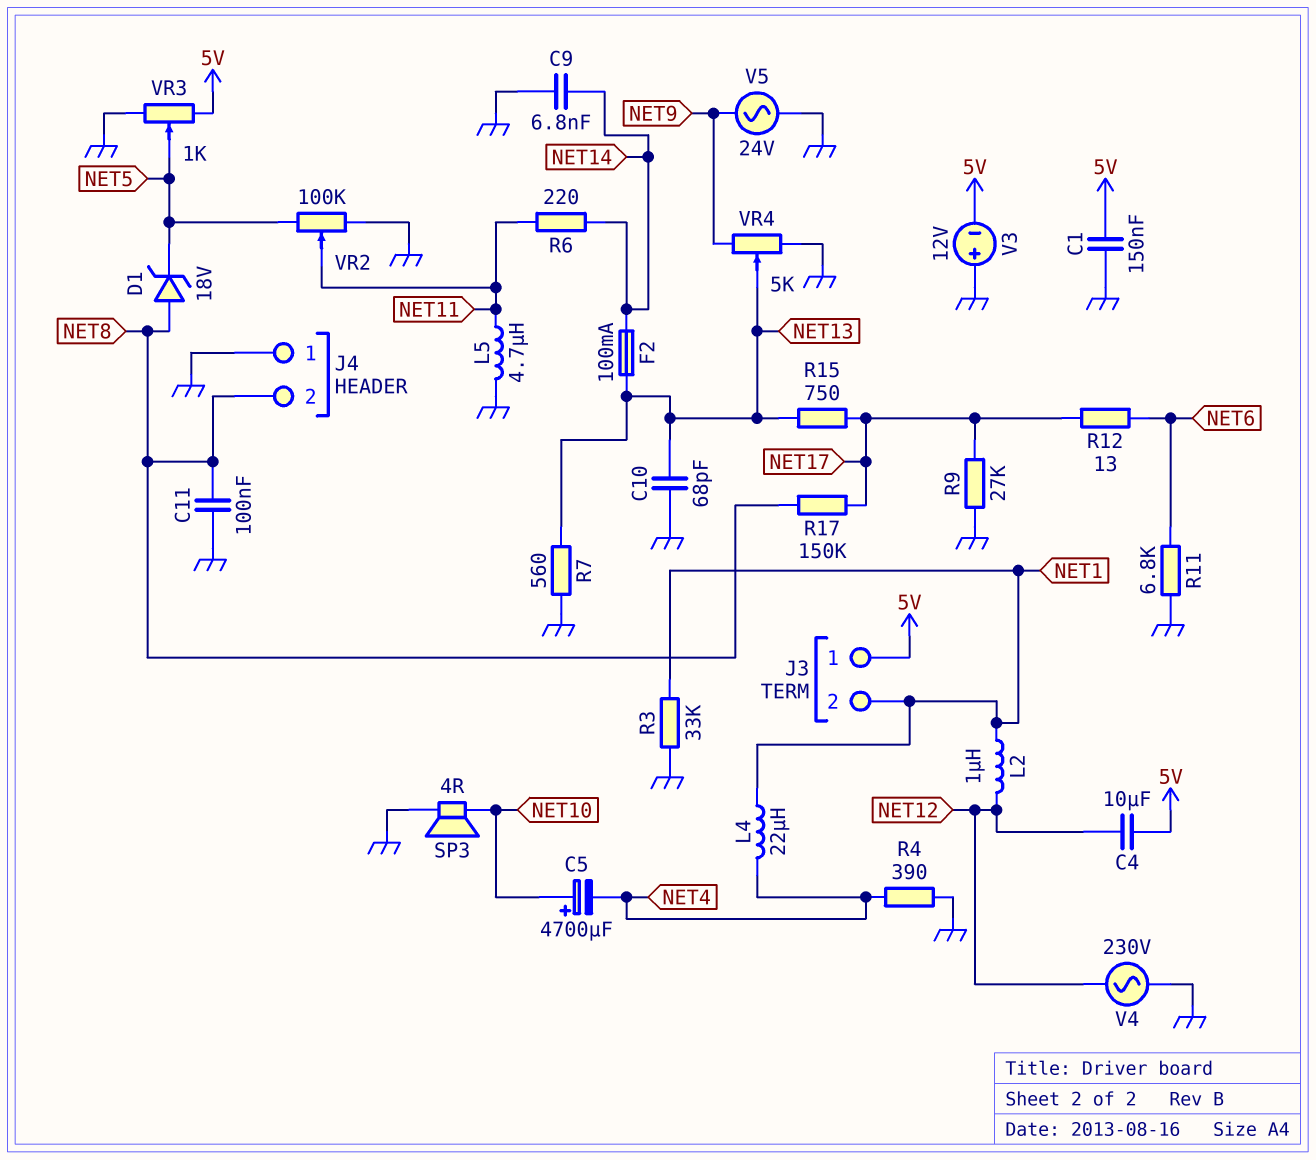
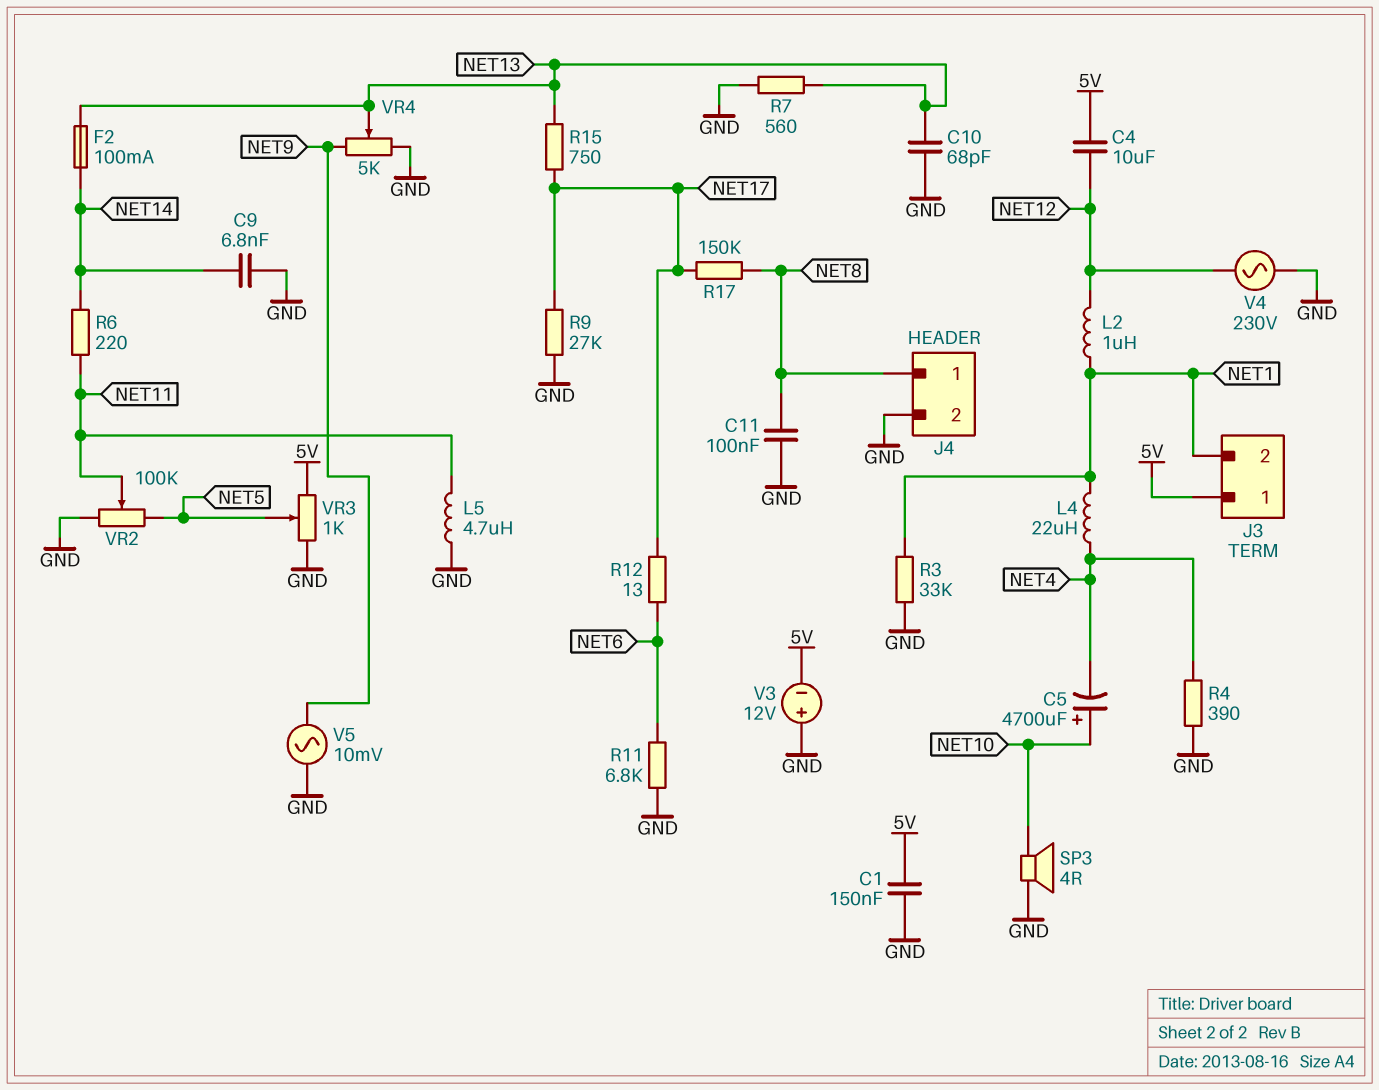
D1: zener 18V (A NET8, K NET5) -> none
J4 pin 1: GND -> NET8
J4 pin 2: NET8 -> GND
V5: AC 24V (GND, NET9) -> AC 10mV (GND, NET9)

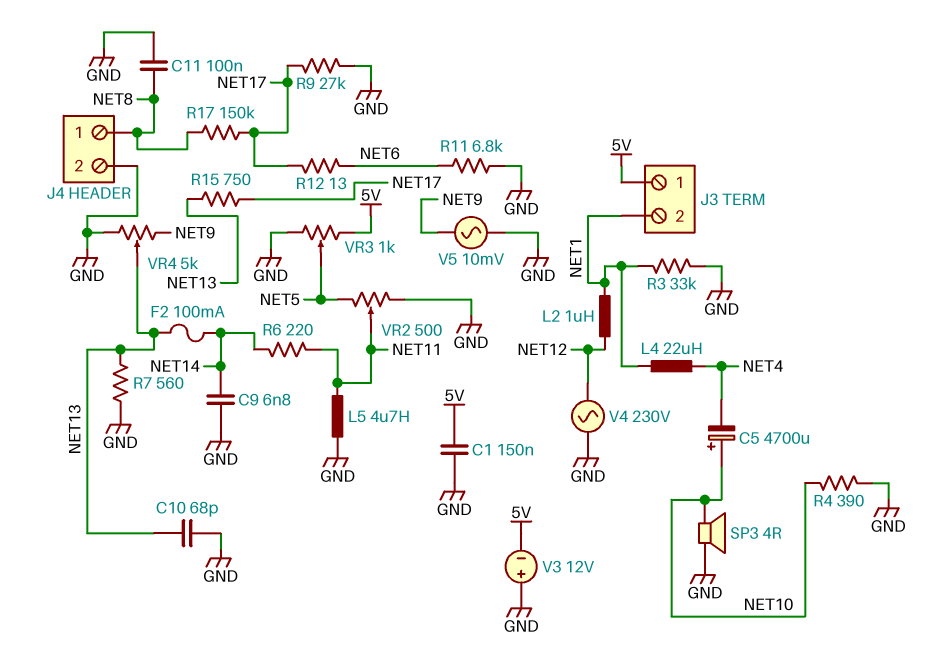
C4: 10uF (5V, NET12) -> none
R4: 390 (GND, NET4) -> 390 (GND, NET10)
VR2: 100k (GND, NET5, wiper NET11) -> 500 (GND, NET5, wiper NET11)

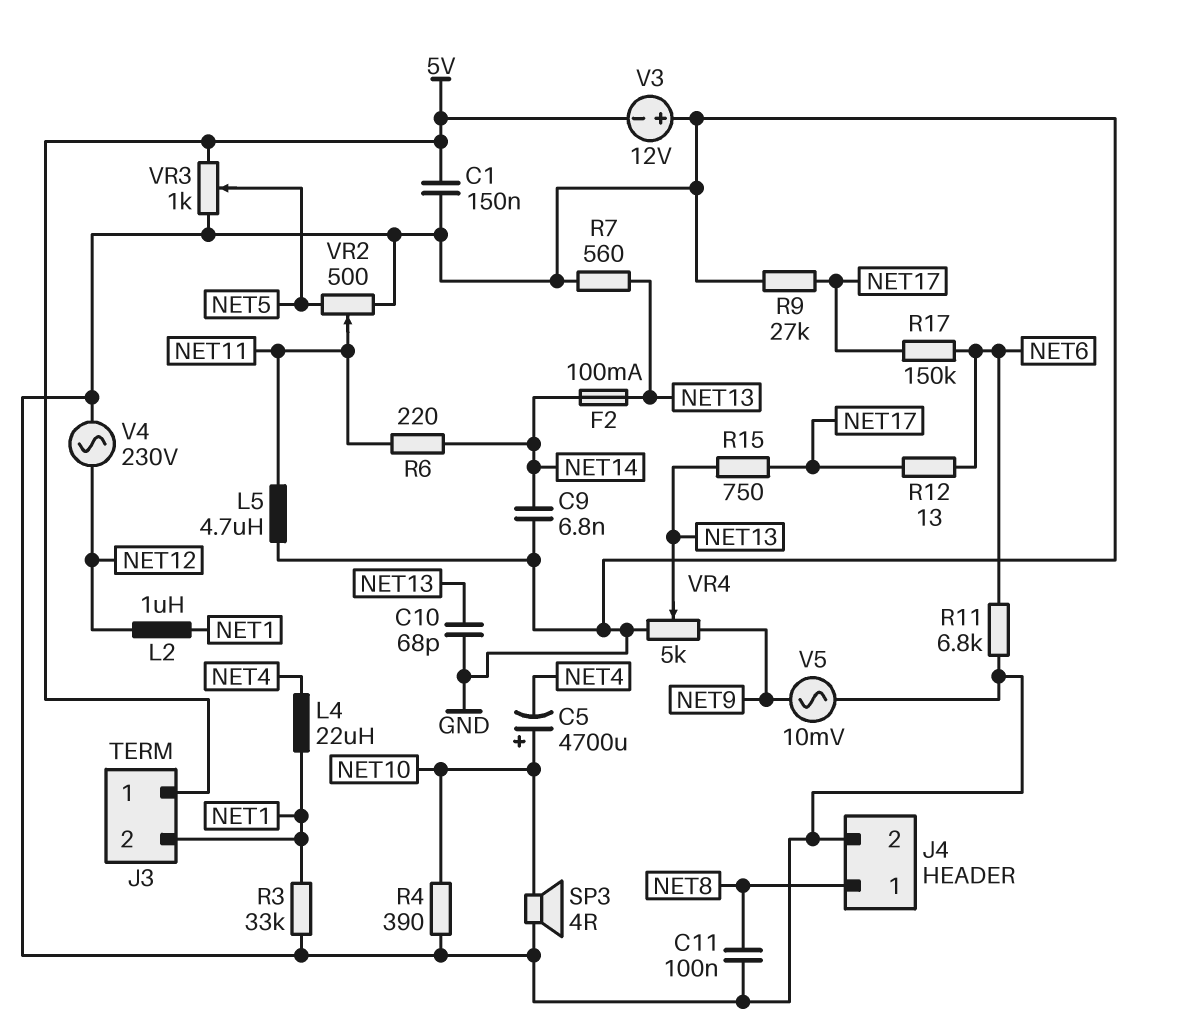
R17: 150k (NET8, NET17) -> 150k (NET6, NET17)

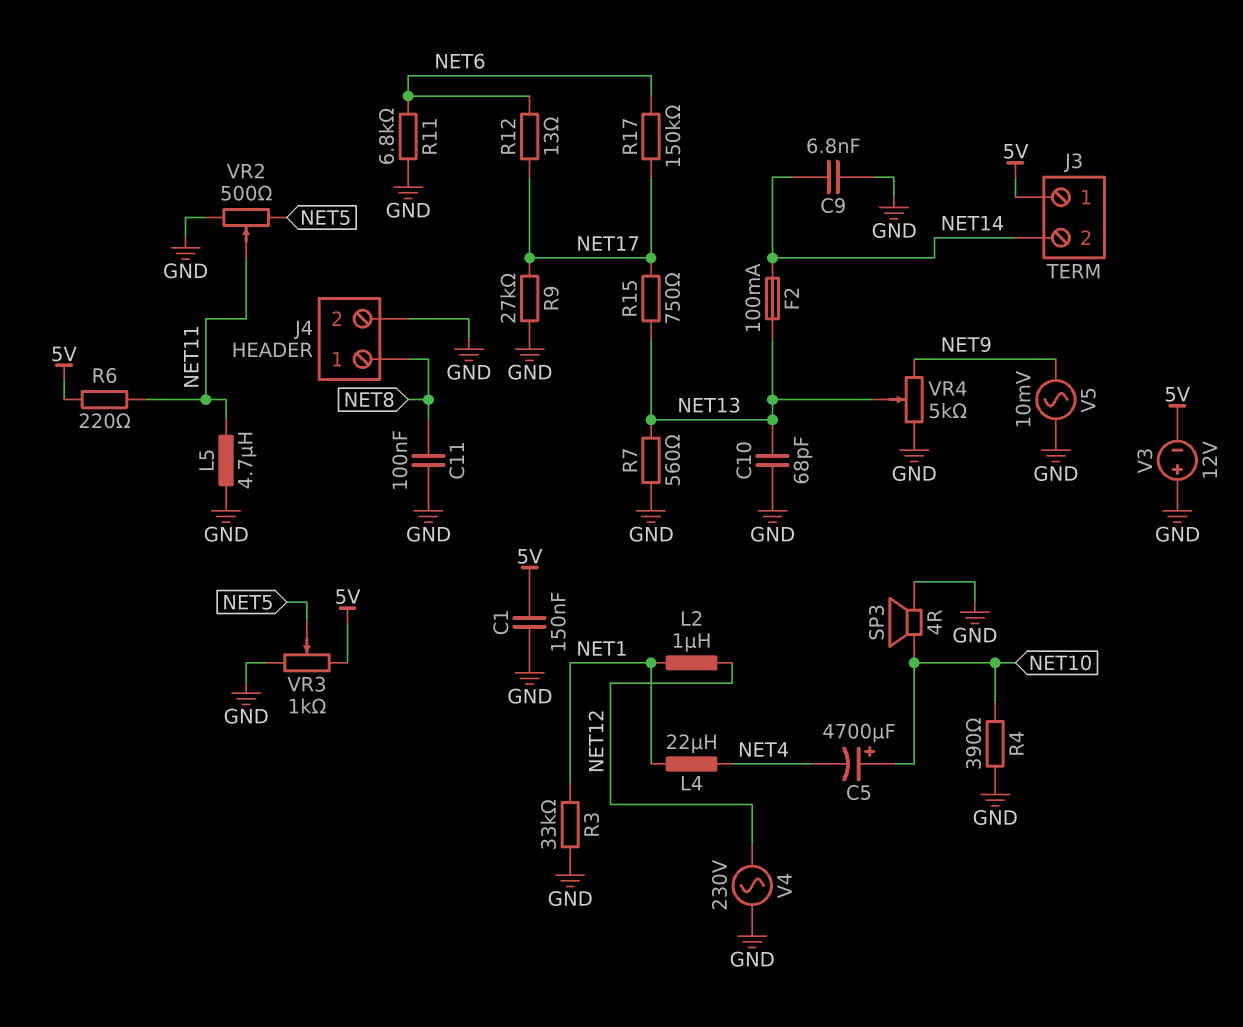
J3 pin 2: NET1 -> NET14
R6: 220 (NET11, NET14) -> 220 (5V, NET11)

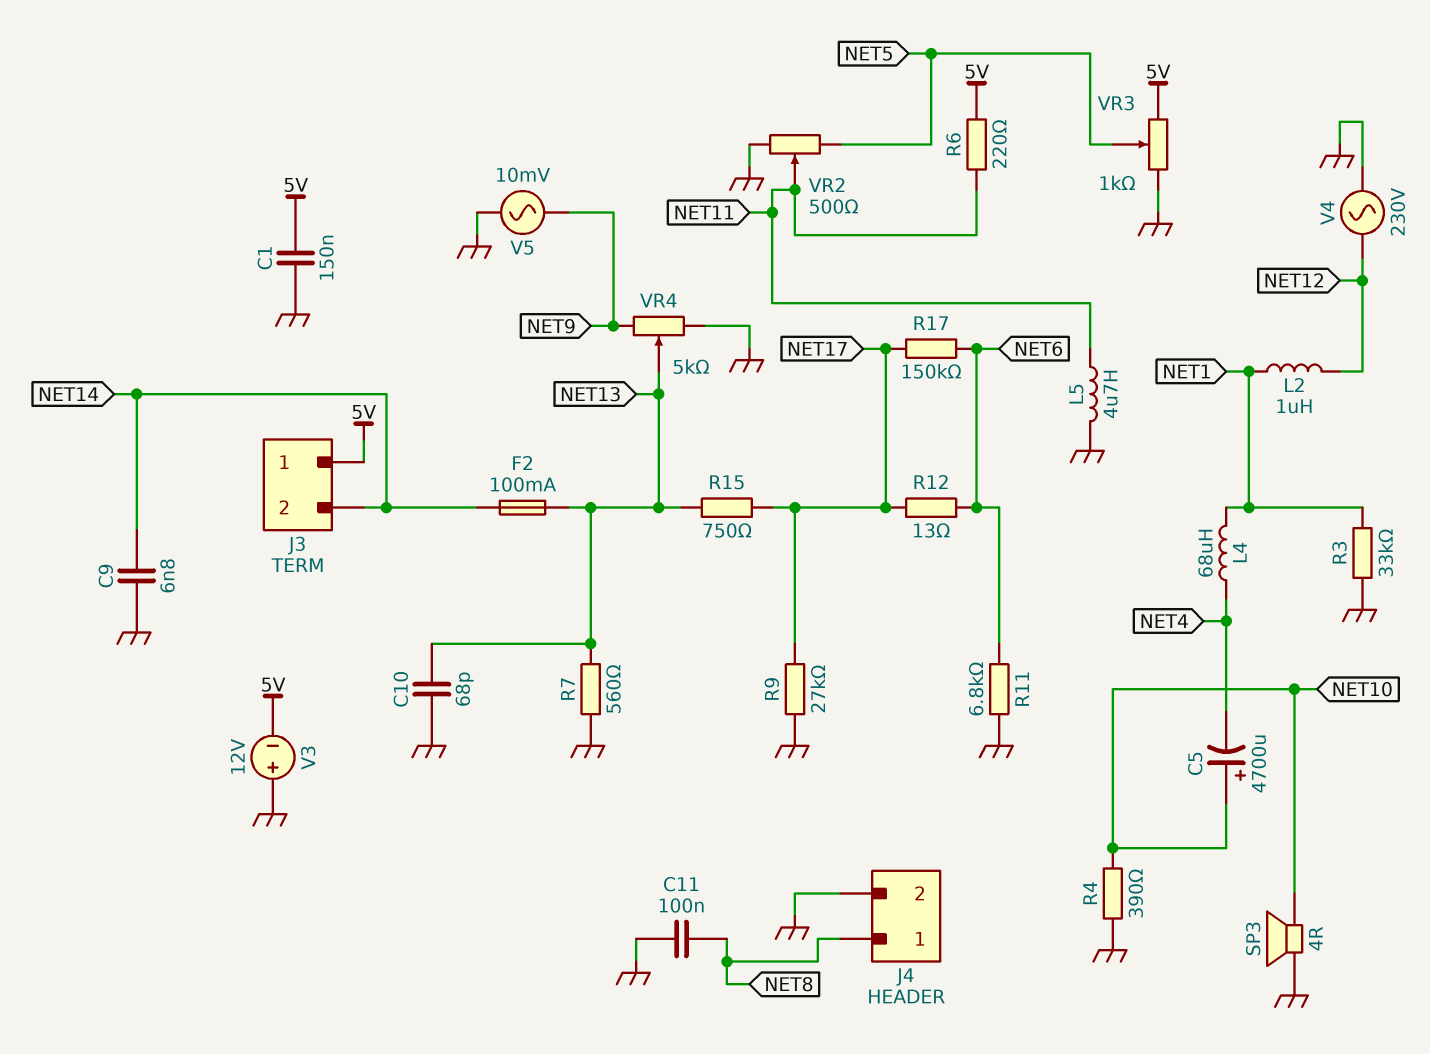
L4: 22uH (NET1, NET4) -> 68uH (NET1, NET4)

